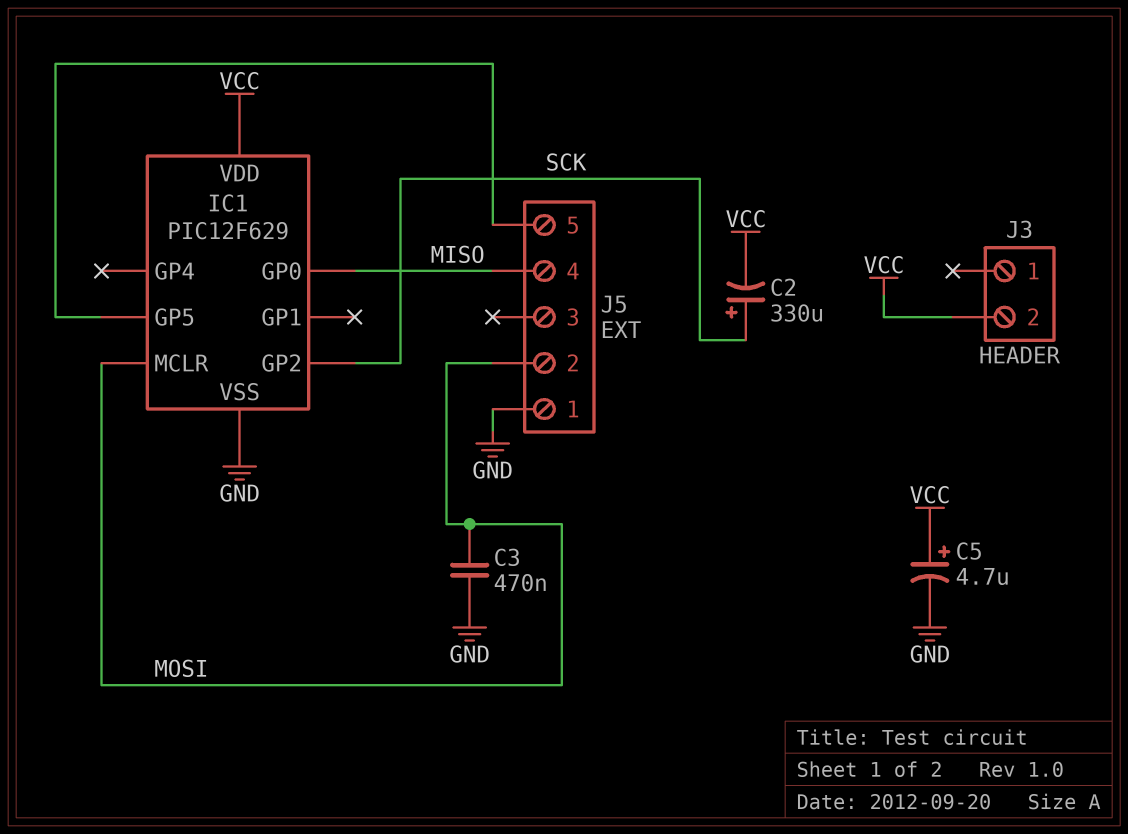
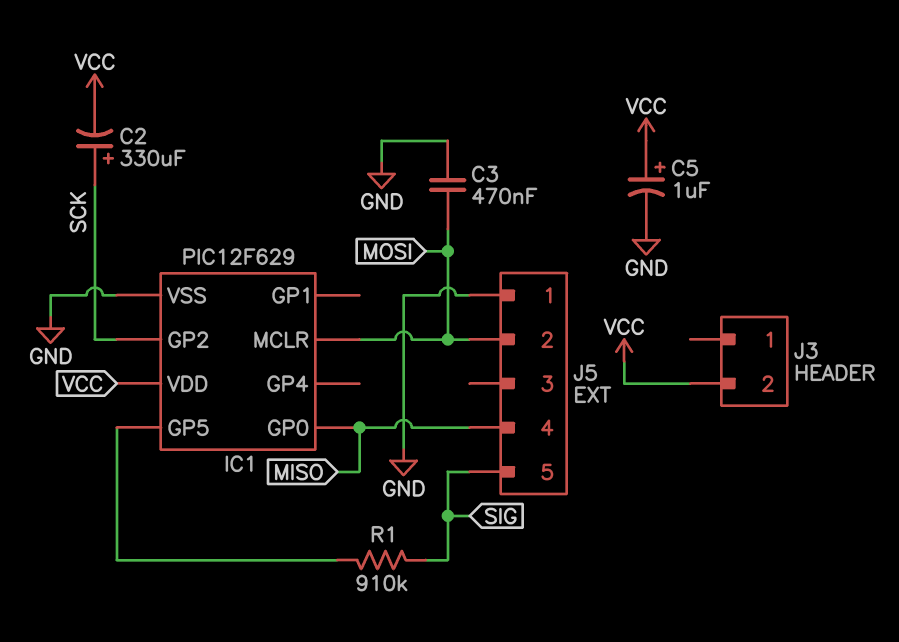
C5: 4.7uF (plus VCC, minus GND) -> 1uF (plus VCC, minus GND)
J5 pin 5: IC1/GP5 -> SIG
R1: none -> 910k (IC1/GP5, SIG)

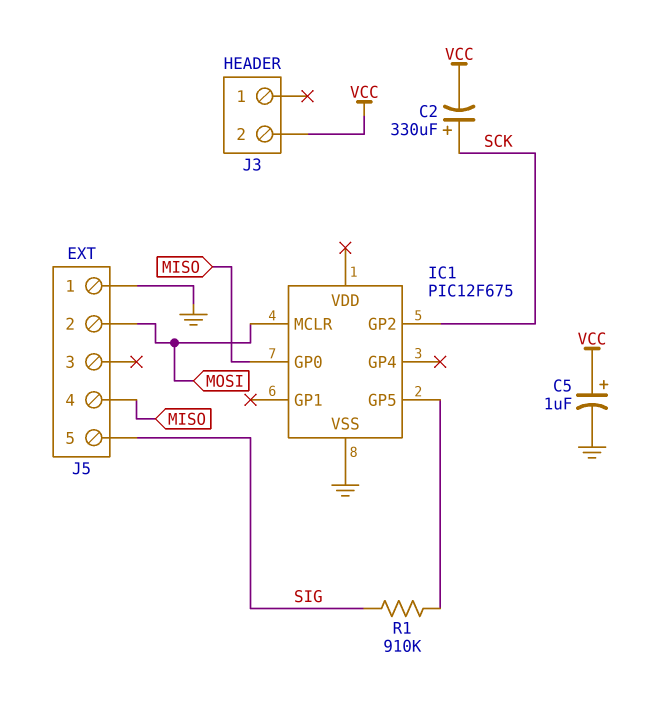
C3: 470nF (GND, MOSI) -> none
IC1: PIC12F629 -> PIC12F675
IC1 pin VDD: VCC -> none

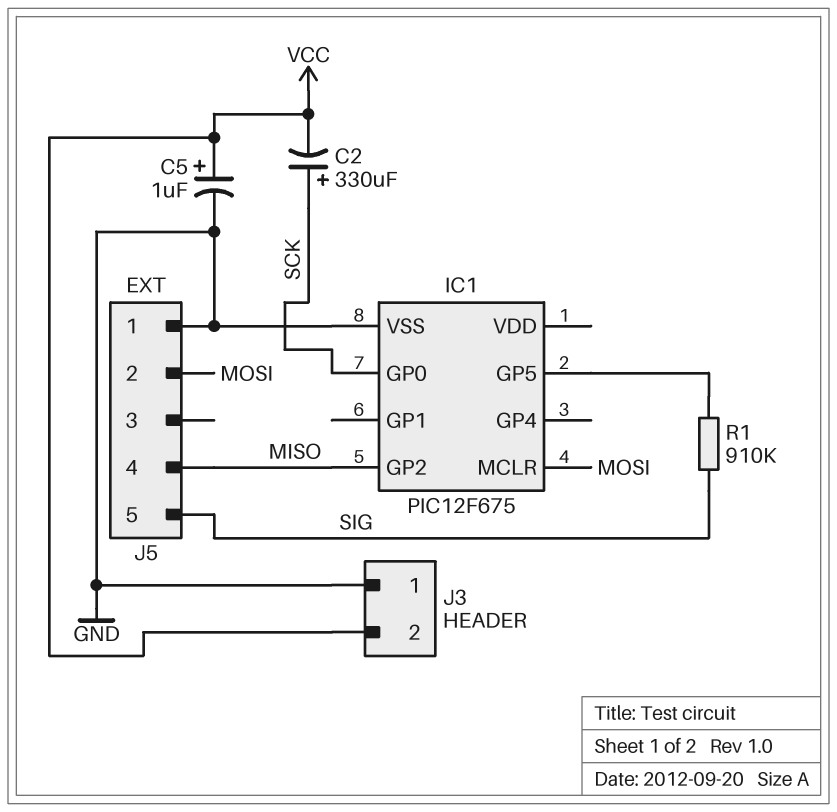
IC1 pin GP0: MISO -> SCK
IC1 pin GP2: SCK -> MISO
J3 pin 1: none -> GND

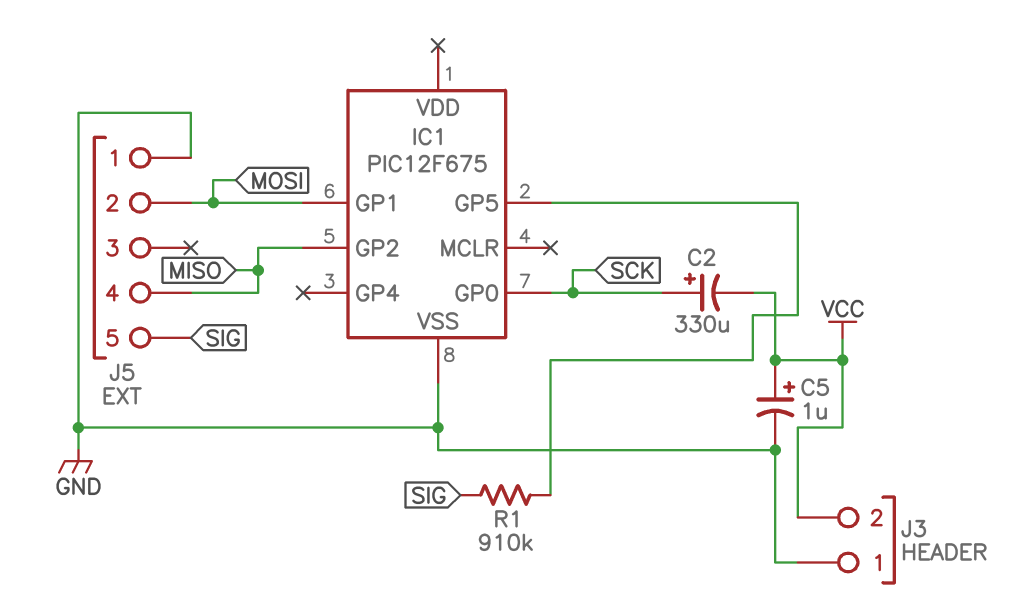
IC1 pin GP1: none -> MOSI
IC1 pin MCLR: MOSI -> none

